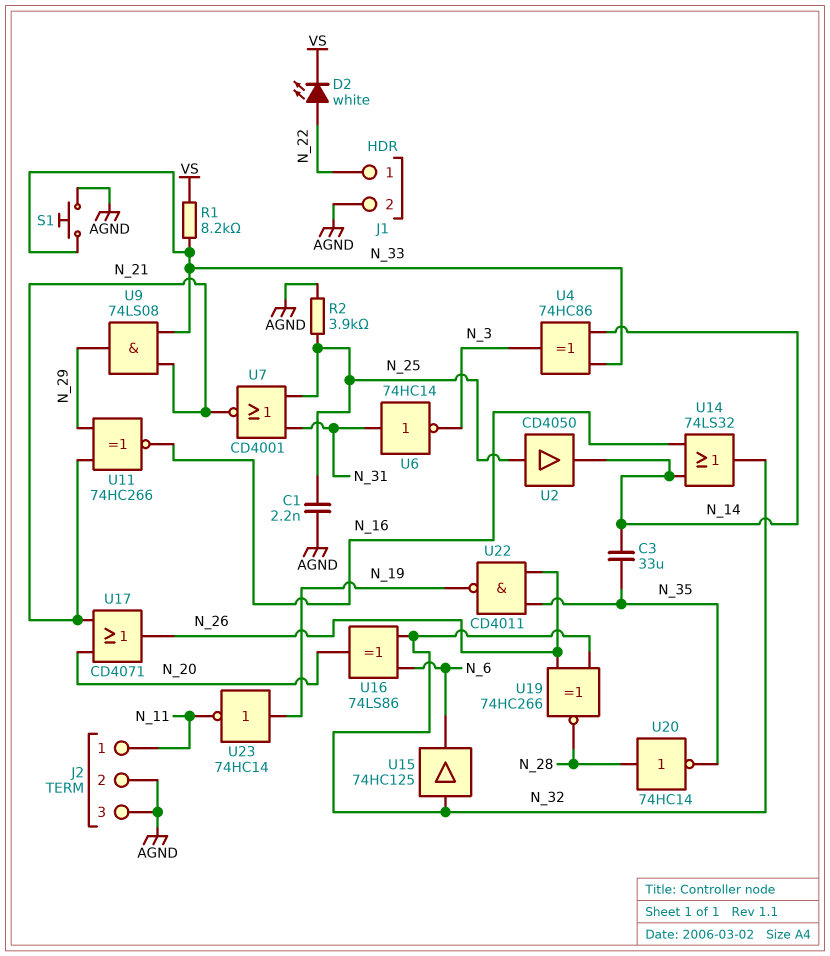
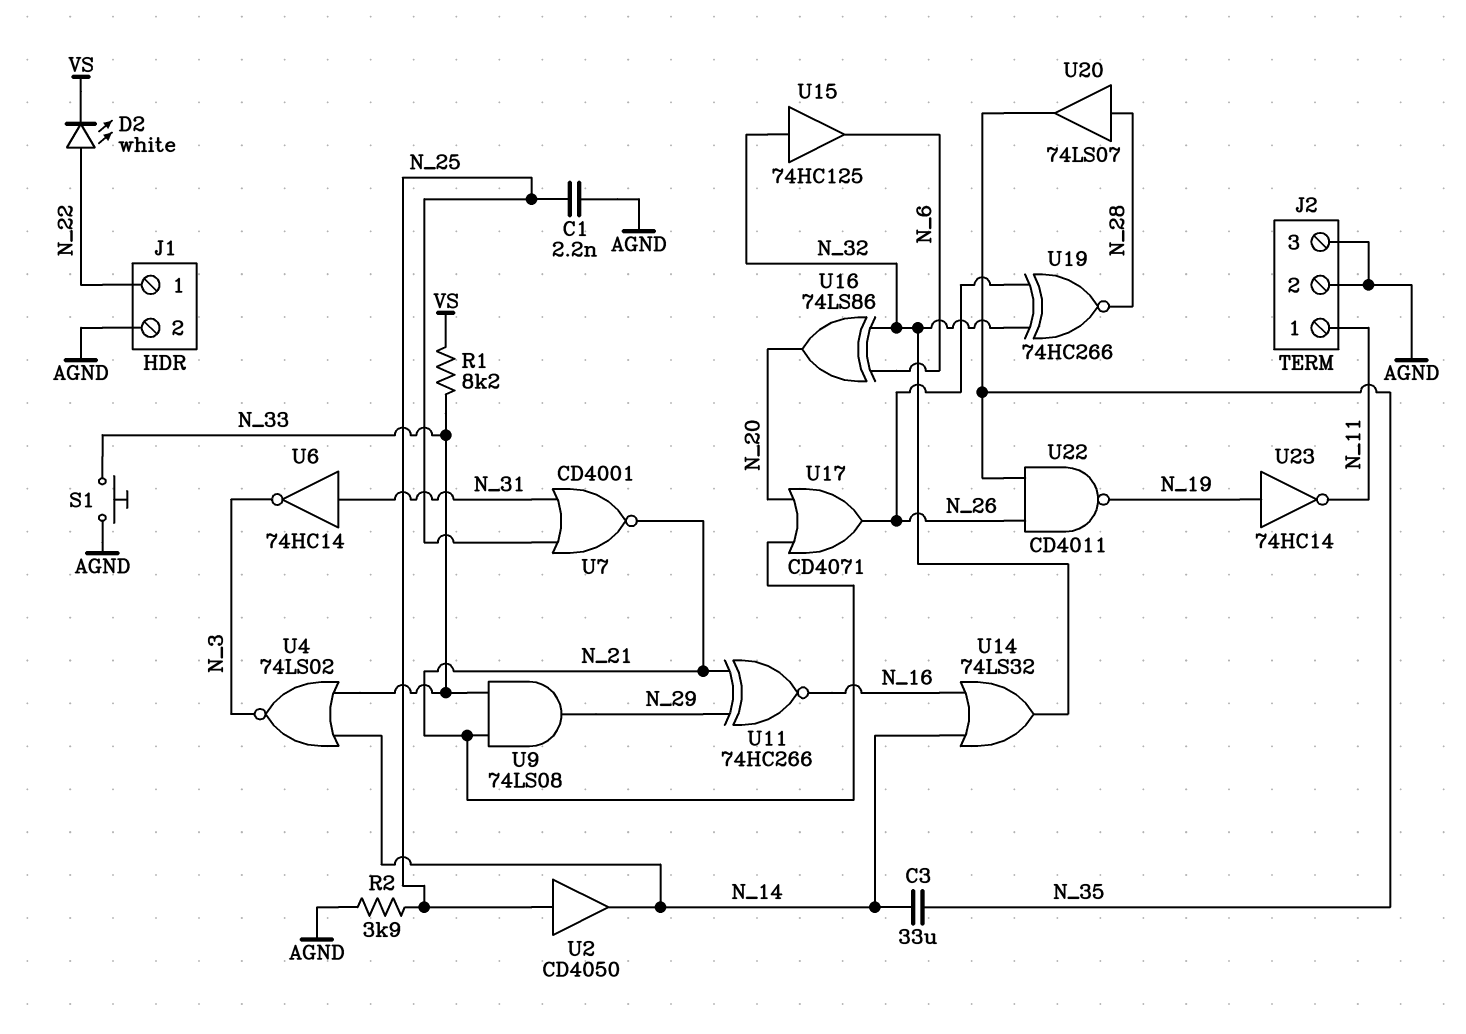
U4: XOR 74HC86 (in N_14, in N_33, out N_3) -> NOR 74LS02 (in N_14, in N_33, out N_3)
U20: NOT 74HC14 (in N_28, out N_35) -> buffer 74LS07 (in N_28, out N_35)

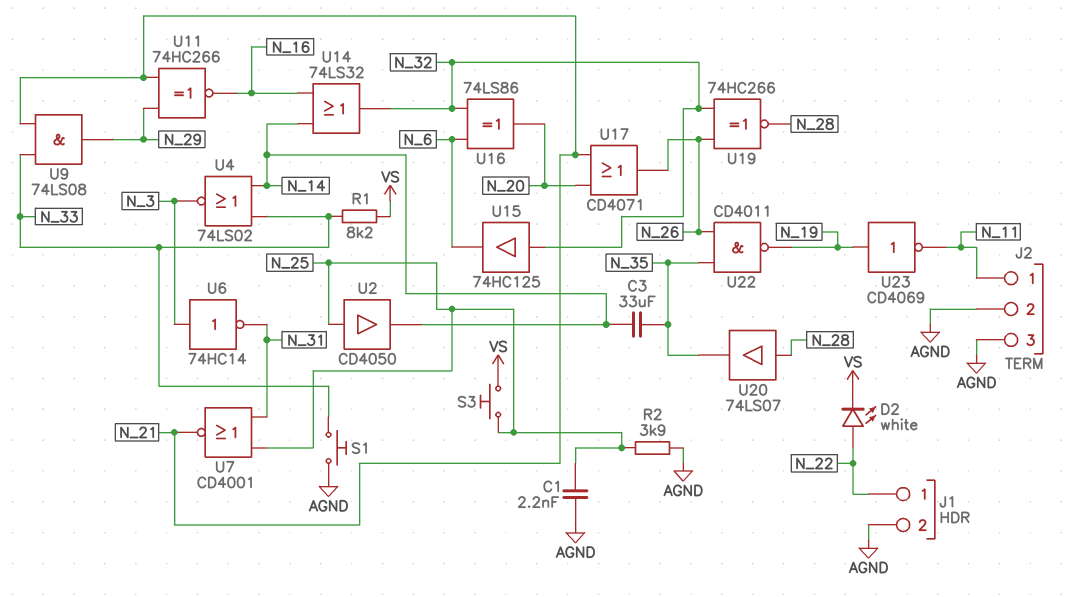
S3: none -> button (N_25, VS)
U6: NOT 74HC14 (in N_31, out N_3) -> NOT 74HC14 (in N_3, out N_31)
U23: NOT 74HC14 (in N_19, out N_11) -> NOT CD4069 (in N_19, out N_11)

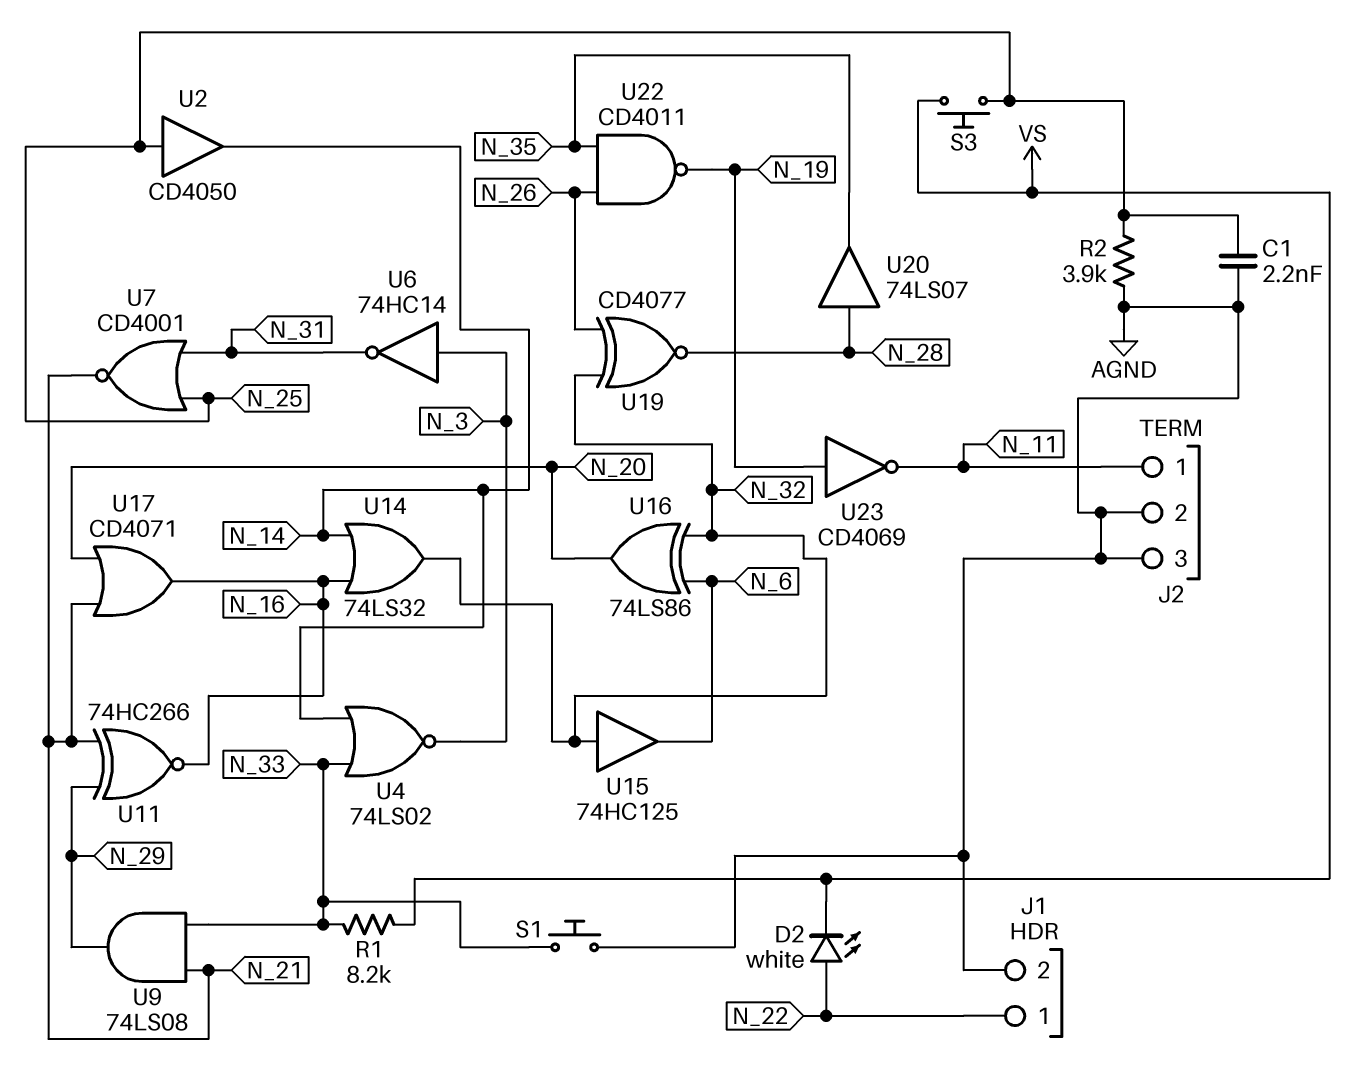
C3: 33uF (N_14, N_35) -> none
U17: OR CD4071 (in N_20, in N_21, out N_26) -> OR CD4071 (in N_20, in N_21, out N_16)
U19: XNOR 74HC266 (in N_26, in N_32, out N_28) -> XNOR CD4077 (in N_26, in N_32, out N_28)

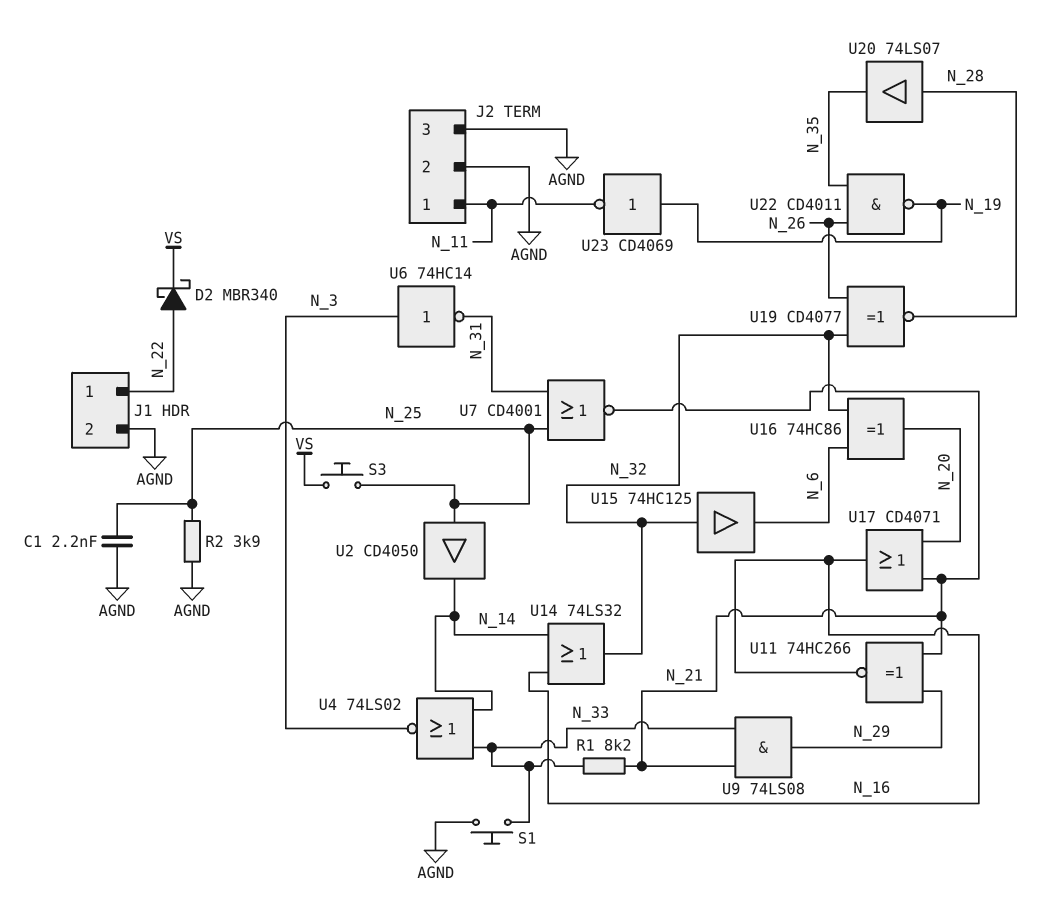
D2: LED white (A N_22, K VS) -> schottky MBR340 (A N_22, K VS)
R1: 8.2k (N_33, VS) -> 8.2k (N_21, N_33)
U16: XOR 74LS86 (in N_6, in N_32, out N_20) -> XOR 74HC86 (in N_6, in N_32, out N_20)

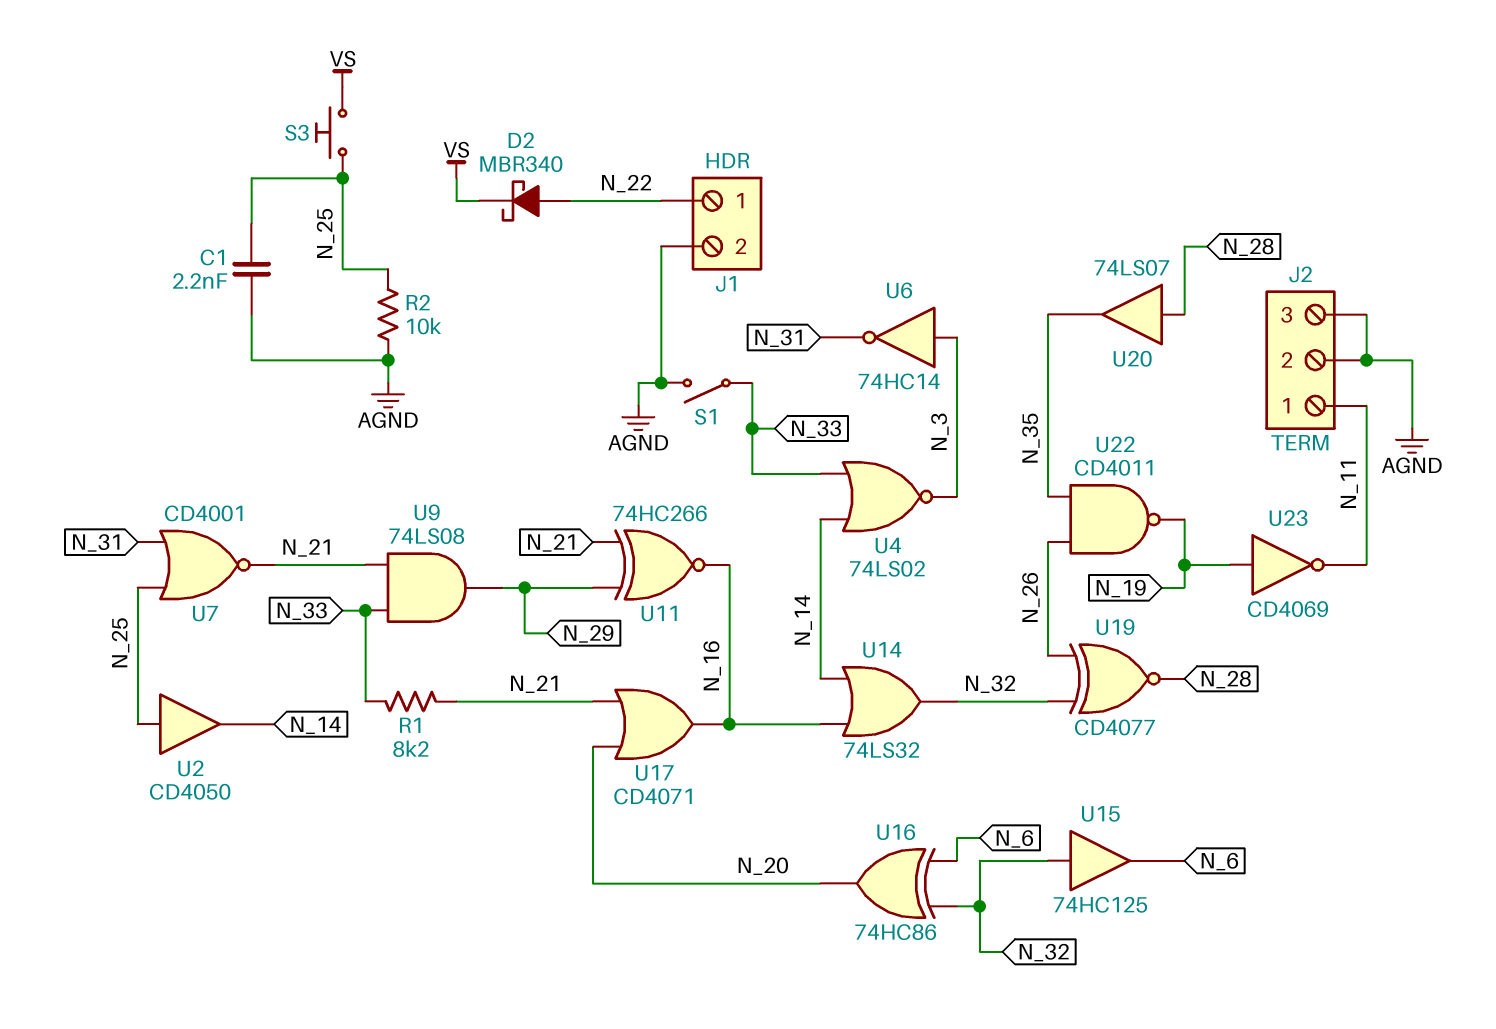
R2: 3.9k (AGND, N_25) -> 10k (AGND, N_25)
S1: button (AGND, N_33) -> switch (AGND, N_33)

